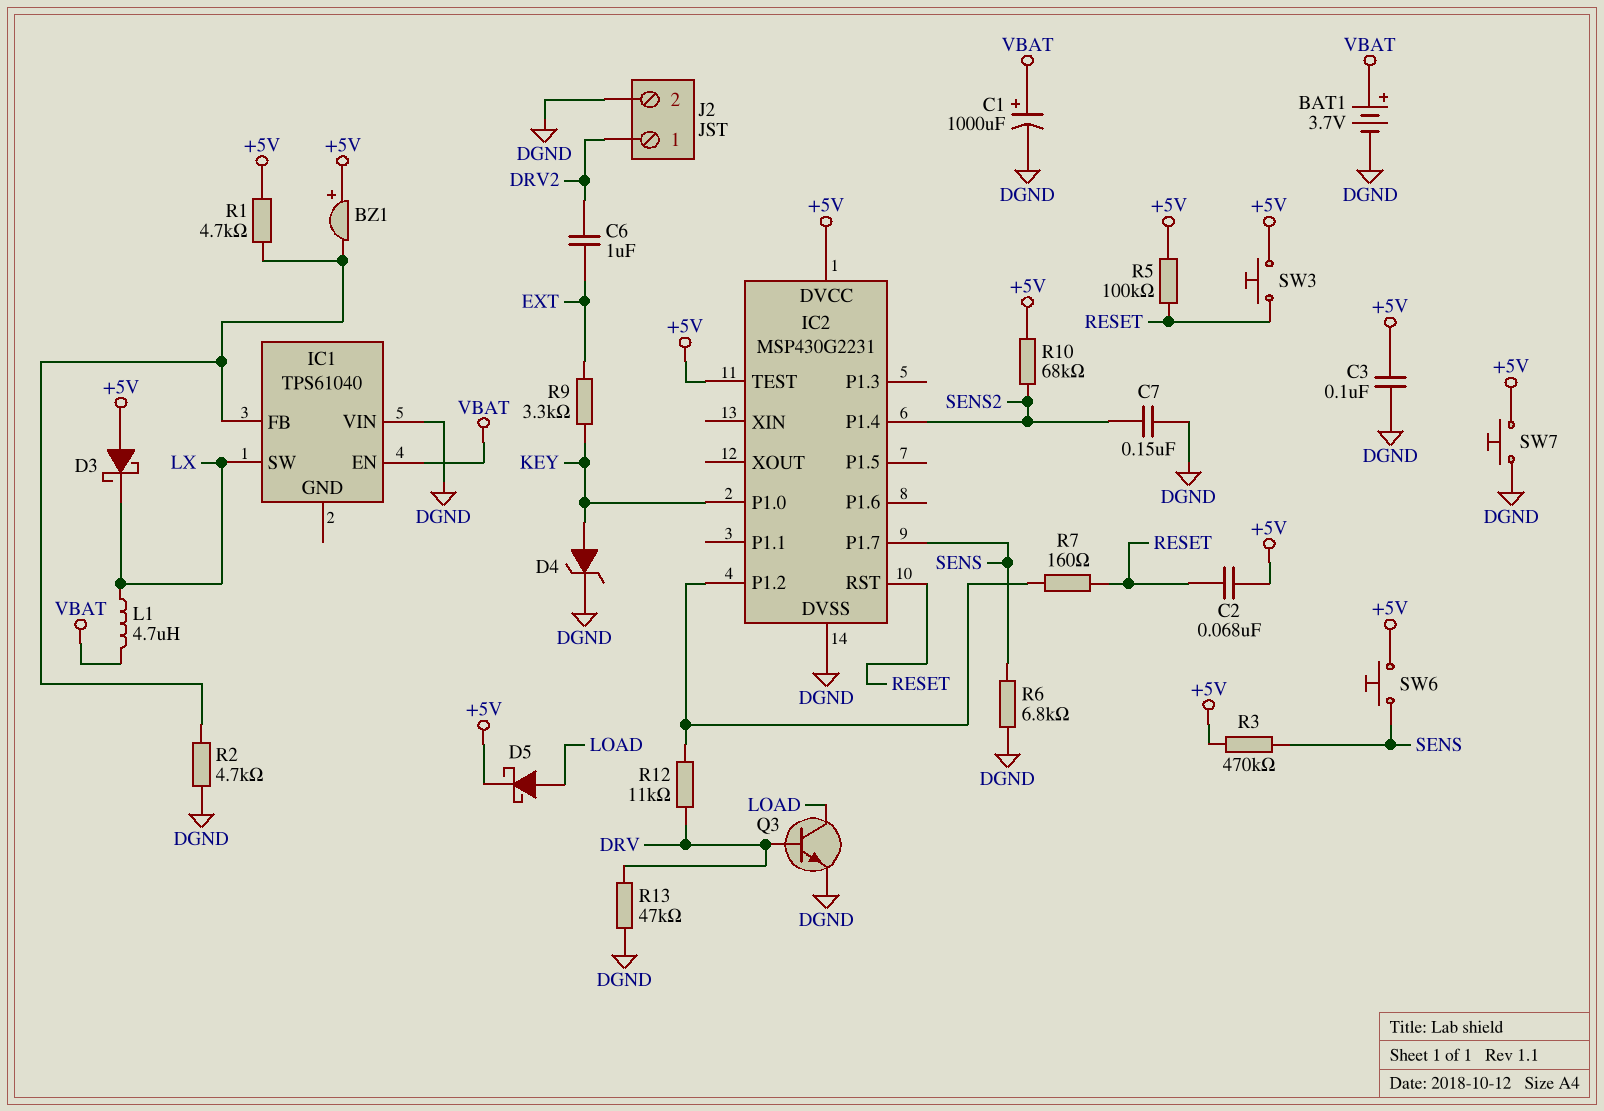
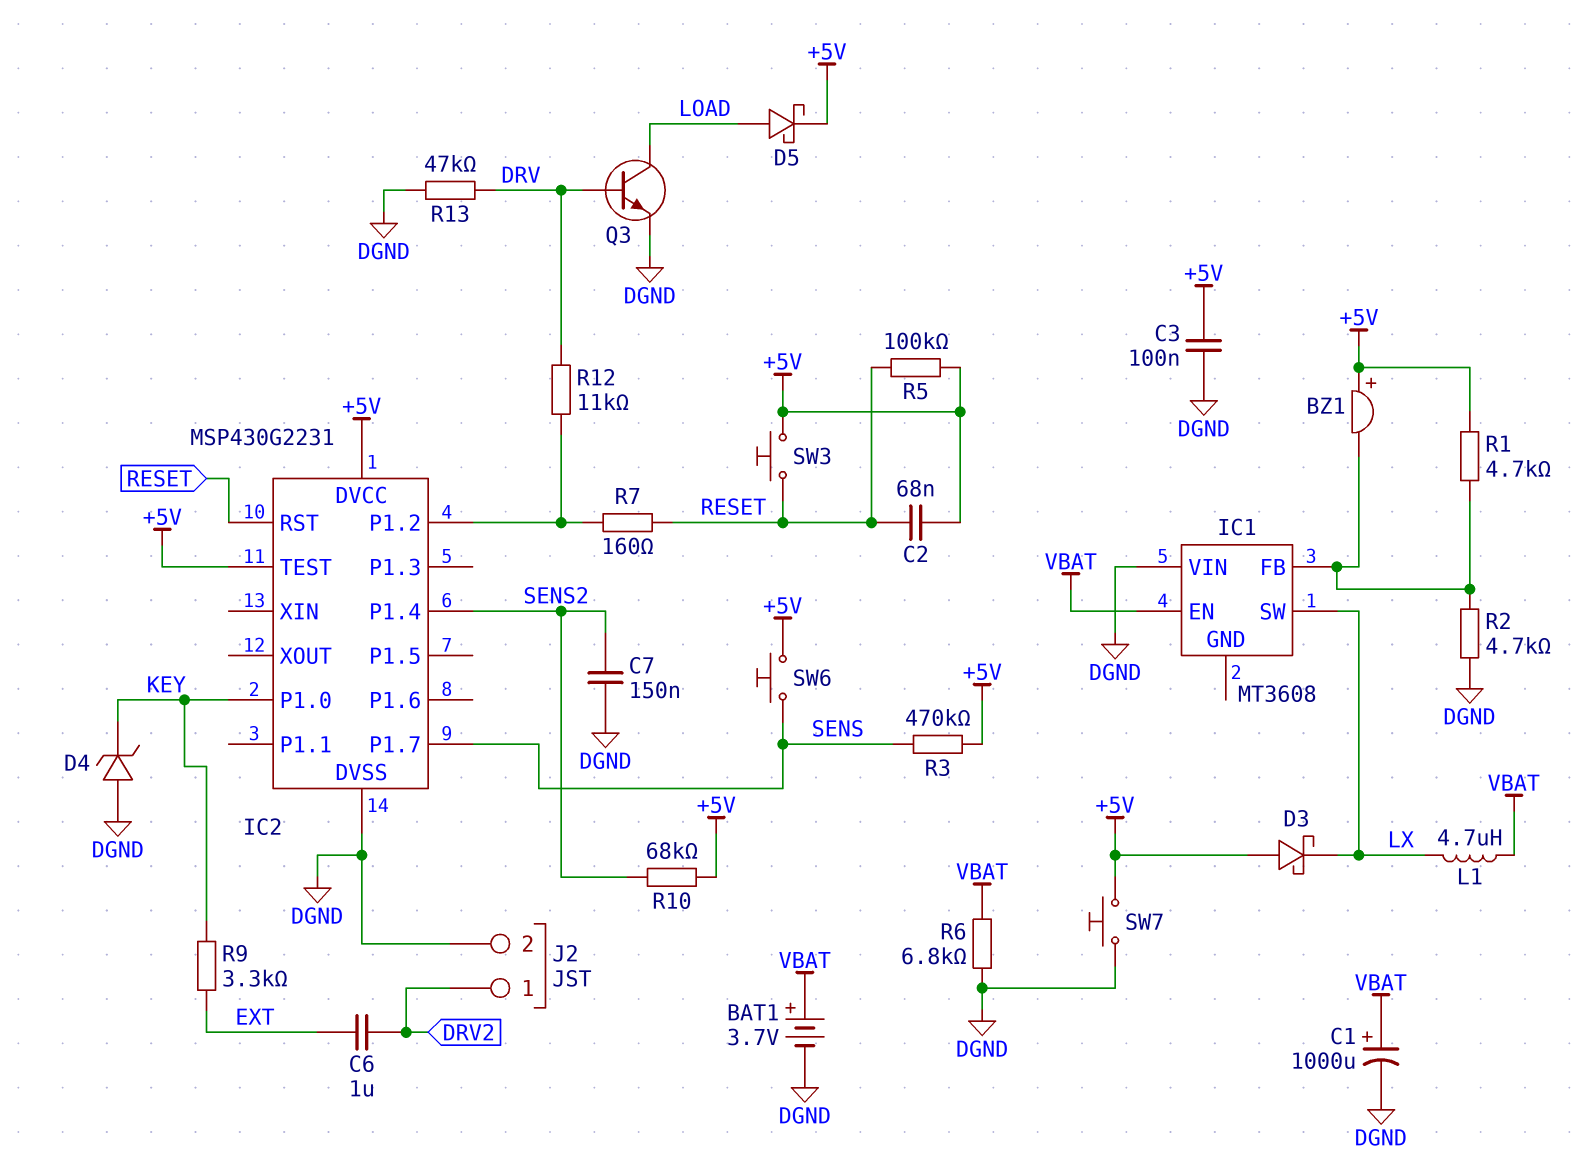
D4: zener (A KEY, K DGND) -> zener (A DGND, K KEY)
IC1: TPS61040 -> MT3608
R6: 6.8k (DGND, SENS) -> 6.8k (DGND, VBAT)

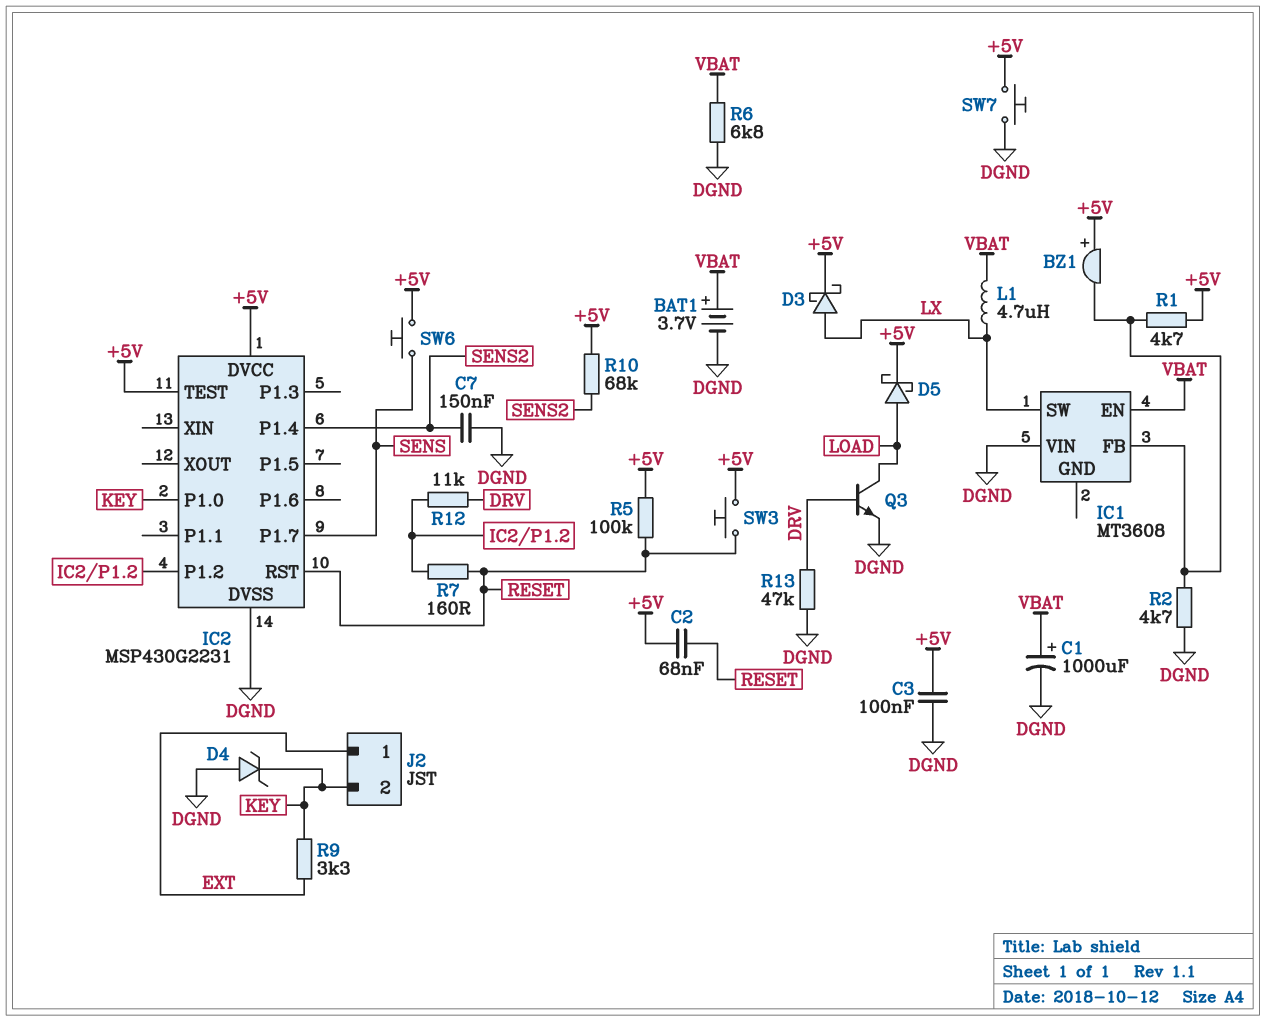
C6: 1uF (DRV2, EXT) -> none
D3: schottky (A +5V, K LX) -> schottky (A LX, K +5V)
J2 pin 1: DRV2 -> EXT
J2 pin 2: DGND -> KEY
R3: 470k (+5V, SENS) -> none

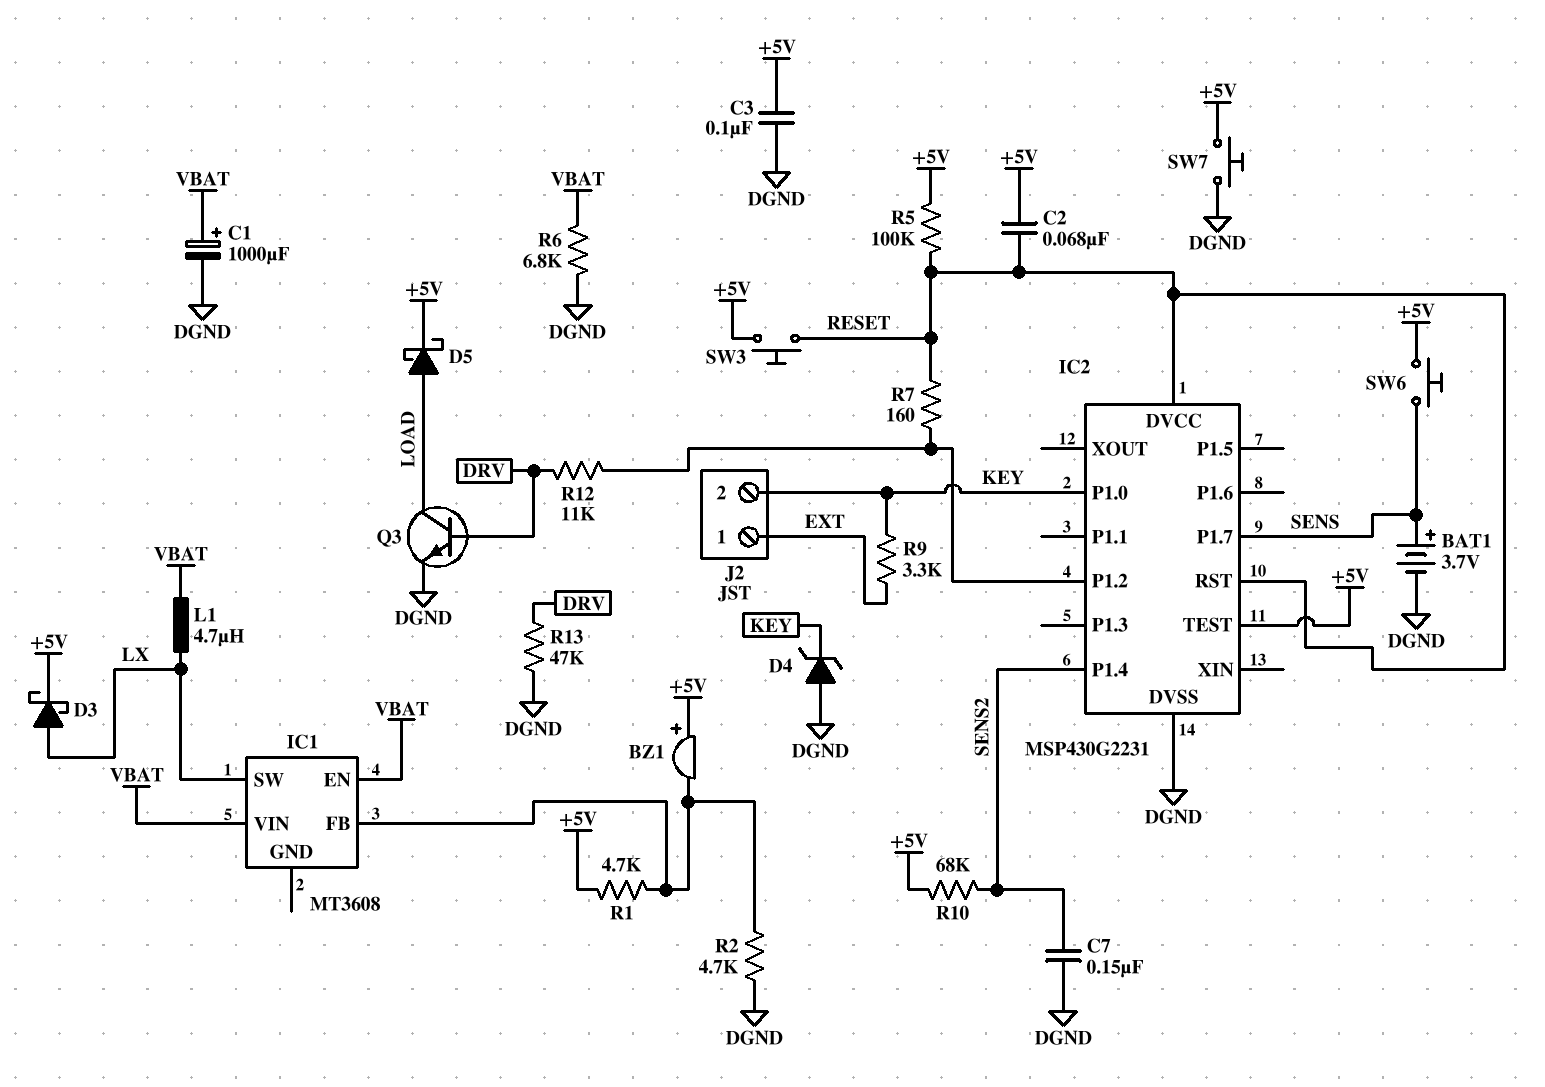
BAT1: 3.7V (plus VBAT, minus DGND) -> 3.7V (plus SENS, minus DGND)
IC1 pin VIN: DGND -> VBAT
IC2 pin DVCC: +5V -> RESET

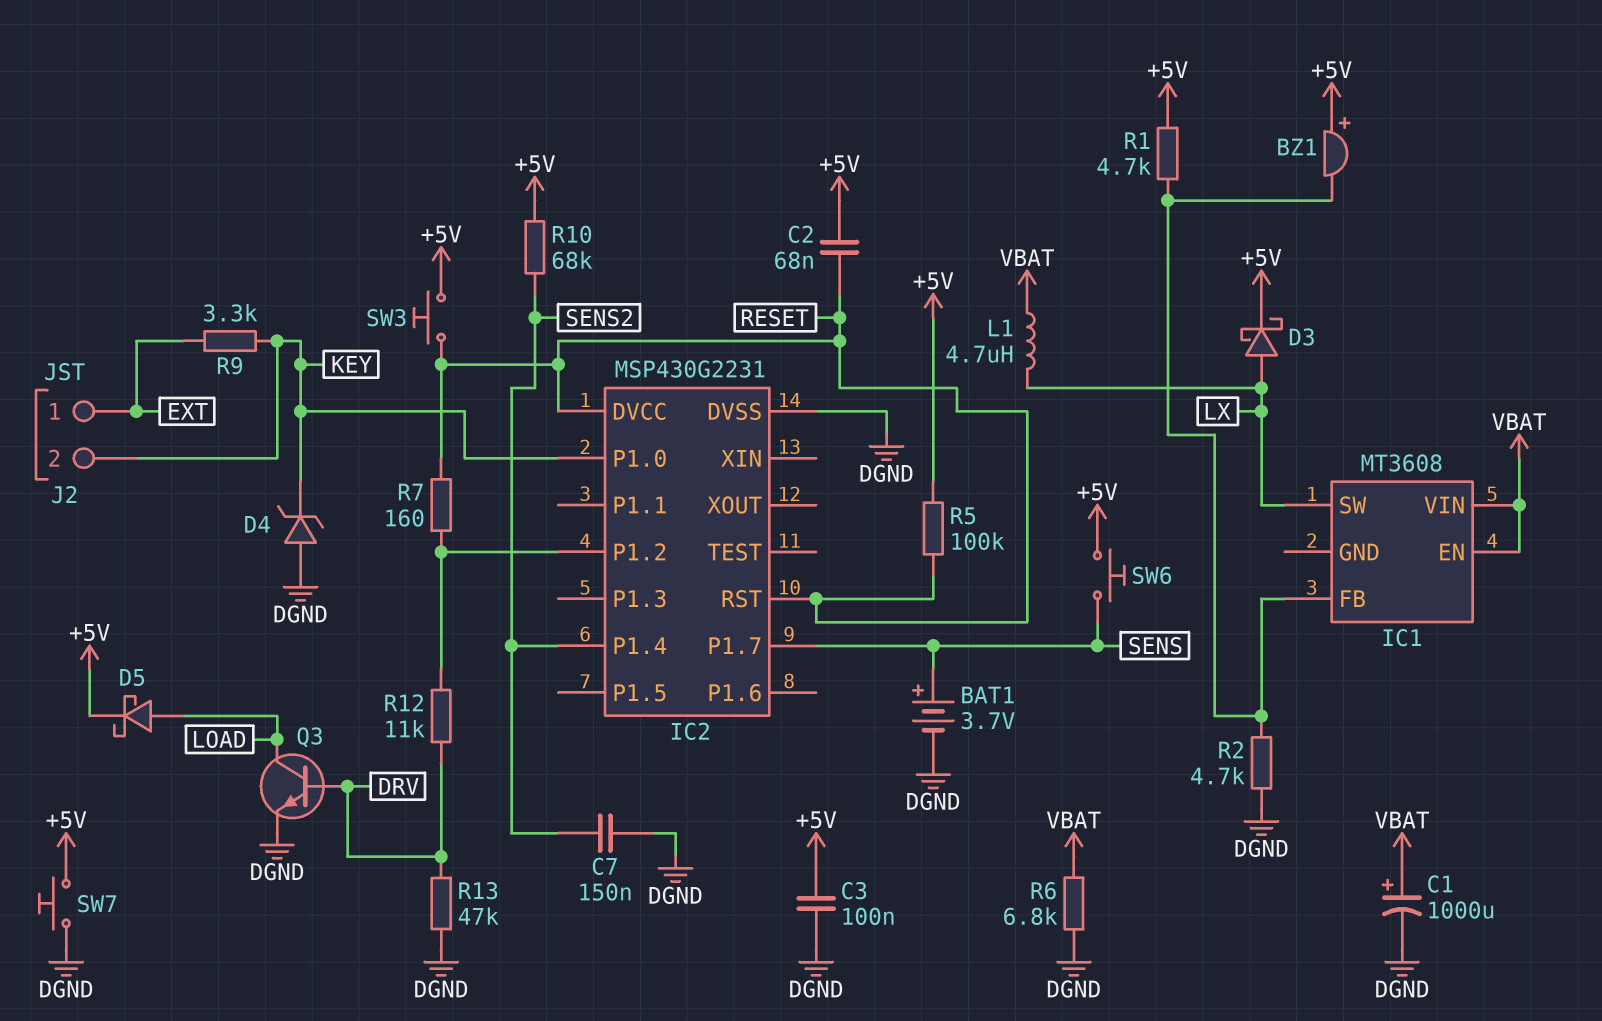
IC2 pin TEST: +5V -> none

